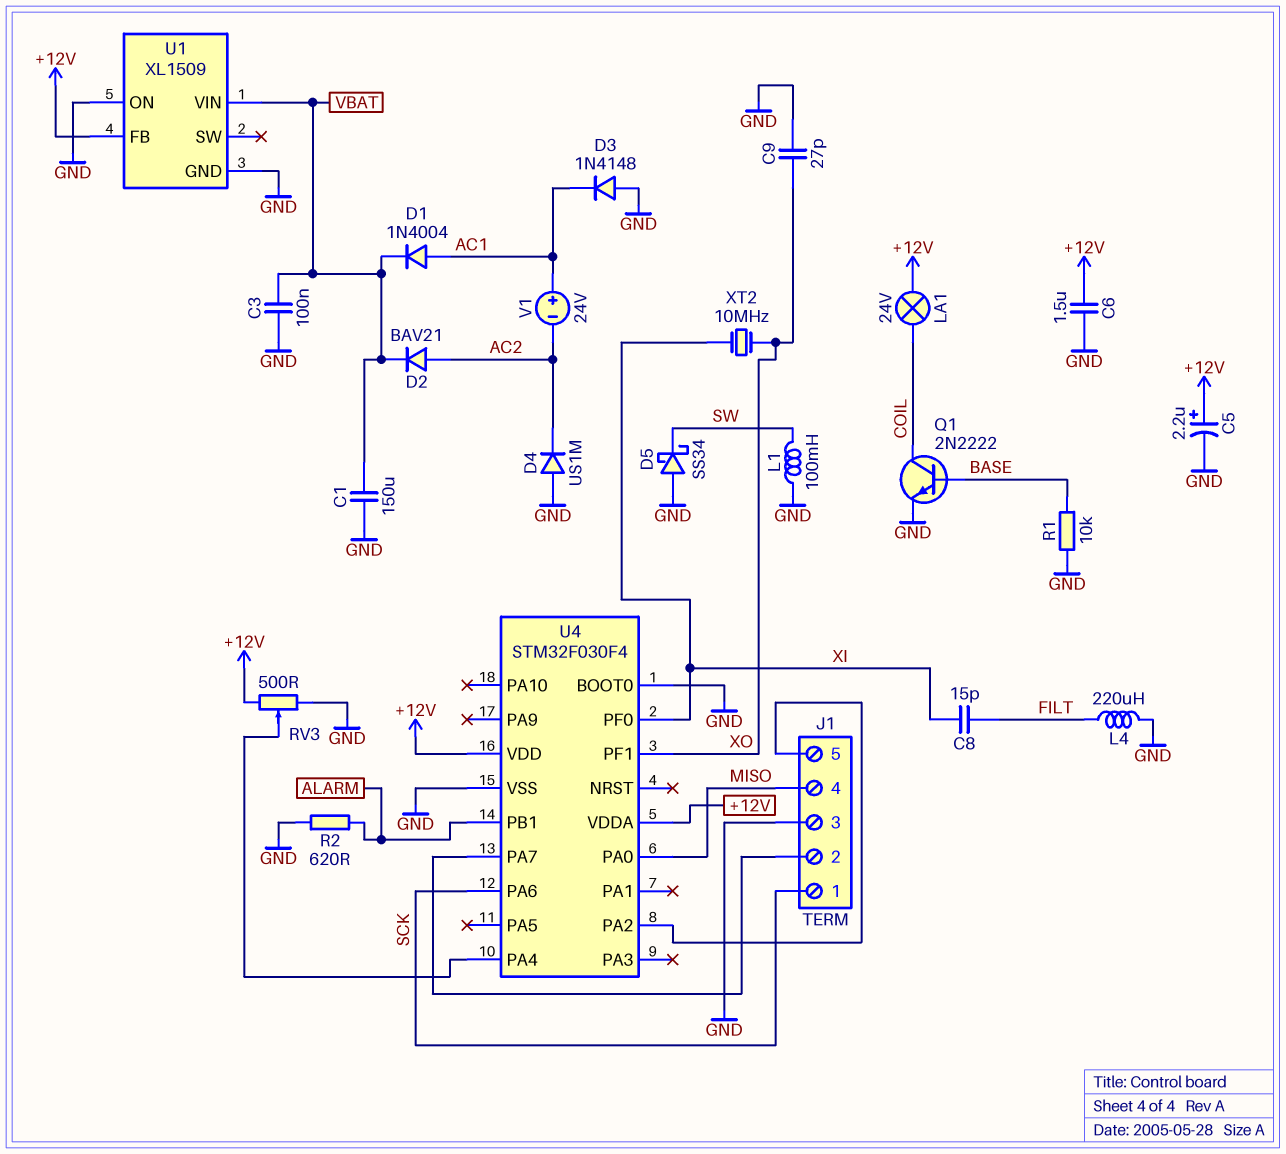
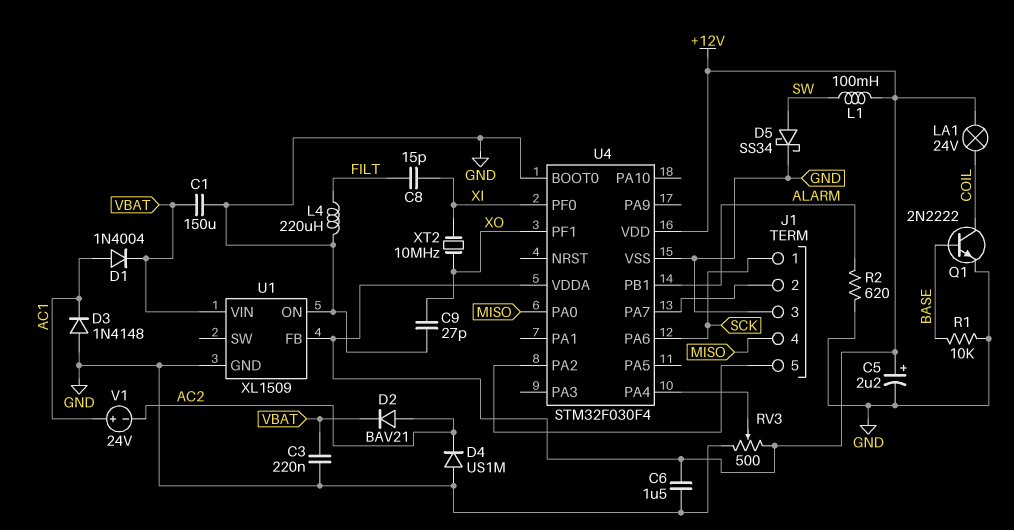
C3: 100nF (GND, VBAT) -> 220nF (GND, VBAT)
D5: schottky SS34 (A GND, K SW) -> schottky SS34 (A SW, K GND)
L1: 100mH (GND, SW) -> 100mH (+12V, SW)

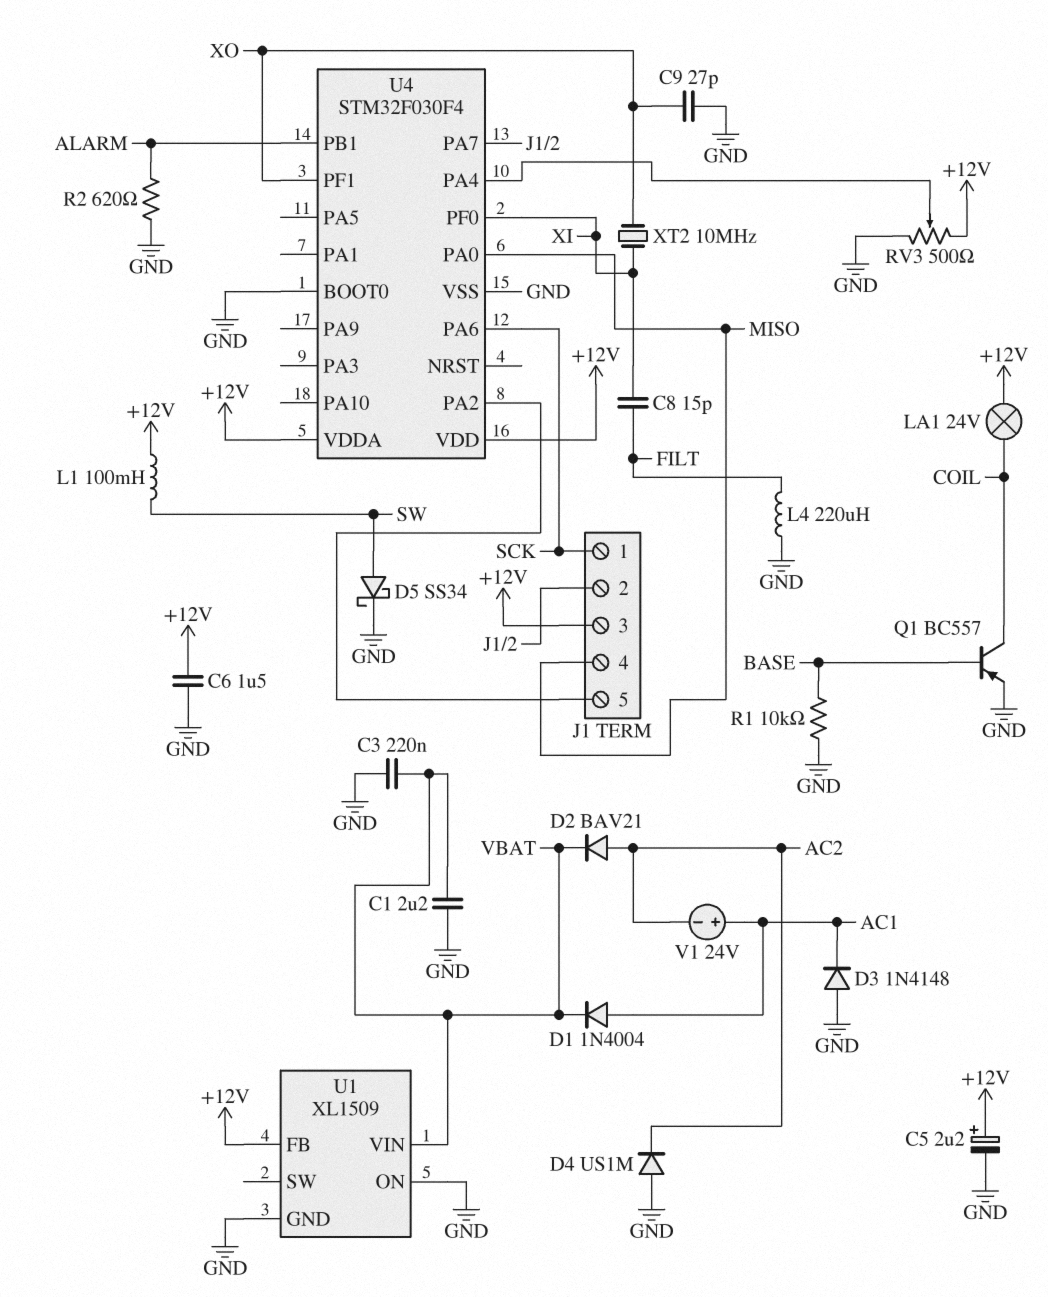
C1: 150uF (GND, VBAT) -> 2.2uF (GND, VBAT)
J1 pin 3: GND -> +12V
Q1: NPN 2N2222 (B BASE, C COIL, E GND) -> PNP BC557 (B BASE, C COIL, E GND)

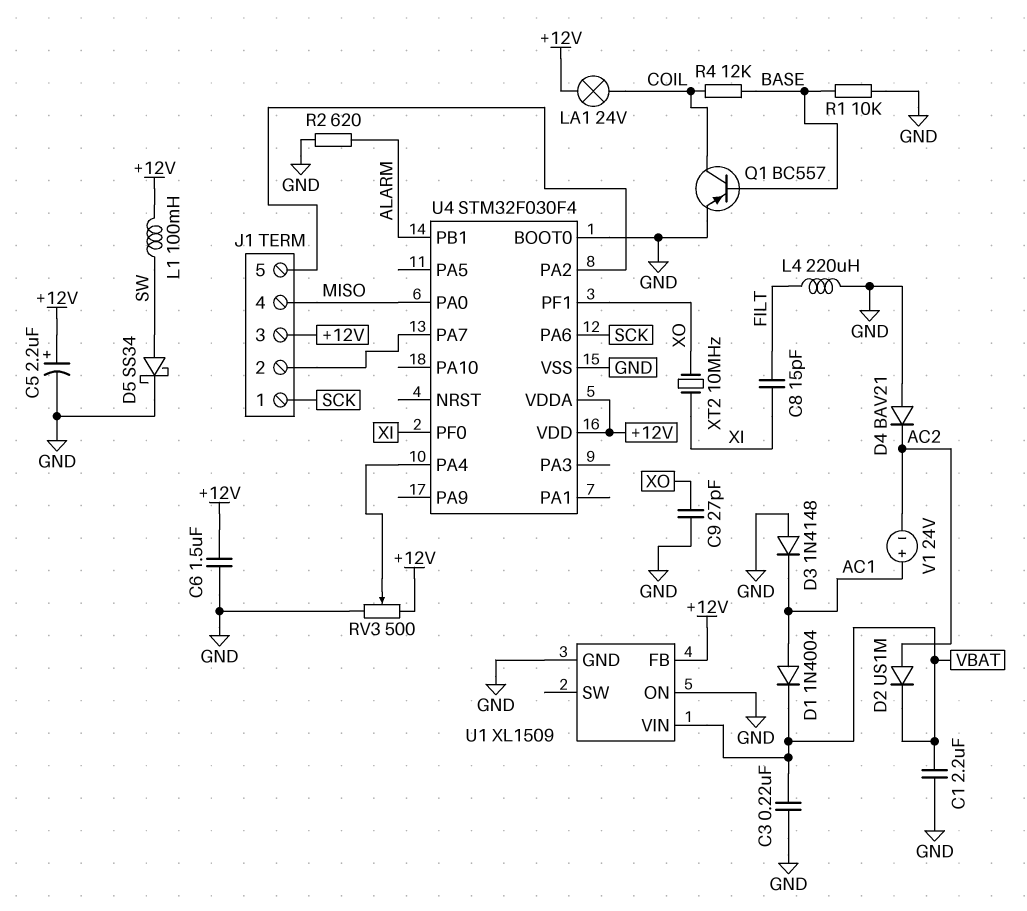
D2: diode BAV21 (A AC2, K VBAT) -> diode US1M (A AC2, K VBAT)
D4: diode US1M (A GND, K AC2) -> diode BAV21 (A GND, K AC2)
R4: none -> 12k (BASE, COIL)

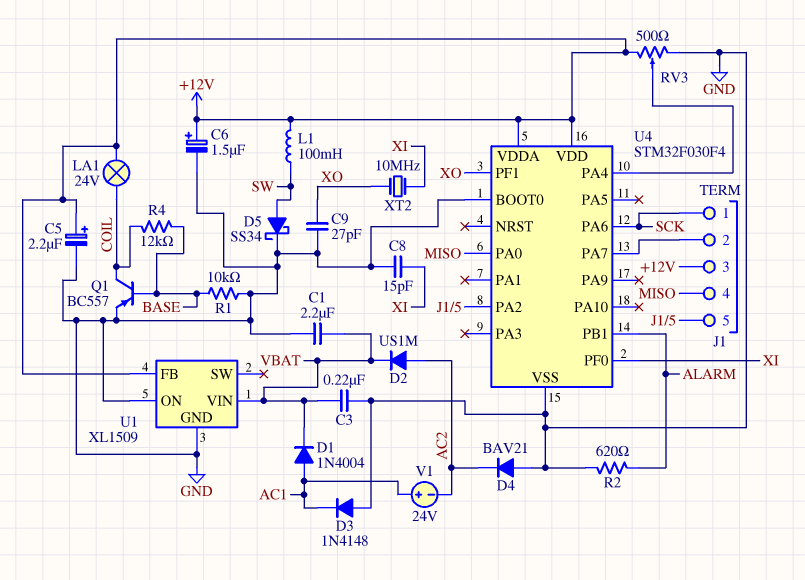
C6: 1.5uF (+12V, GND) -> 1.5uF (plus +12V, minus GND)
C8: 15pF (FILT, XI) -> 15pF (GND, XI)
L4: 220uH (FILT, GND) -> none

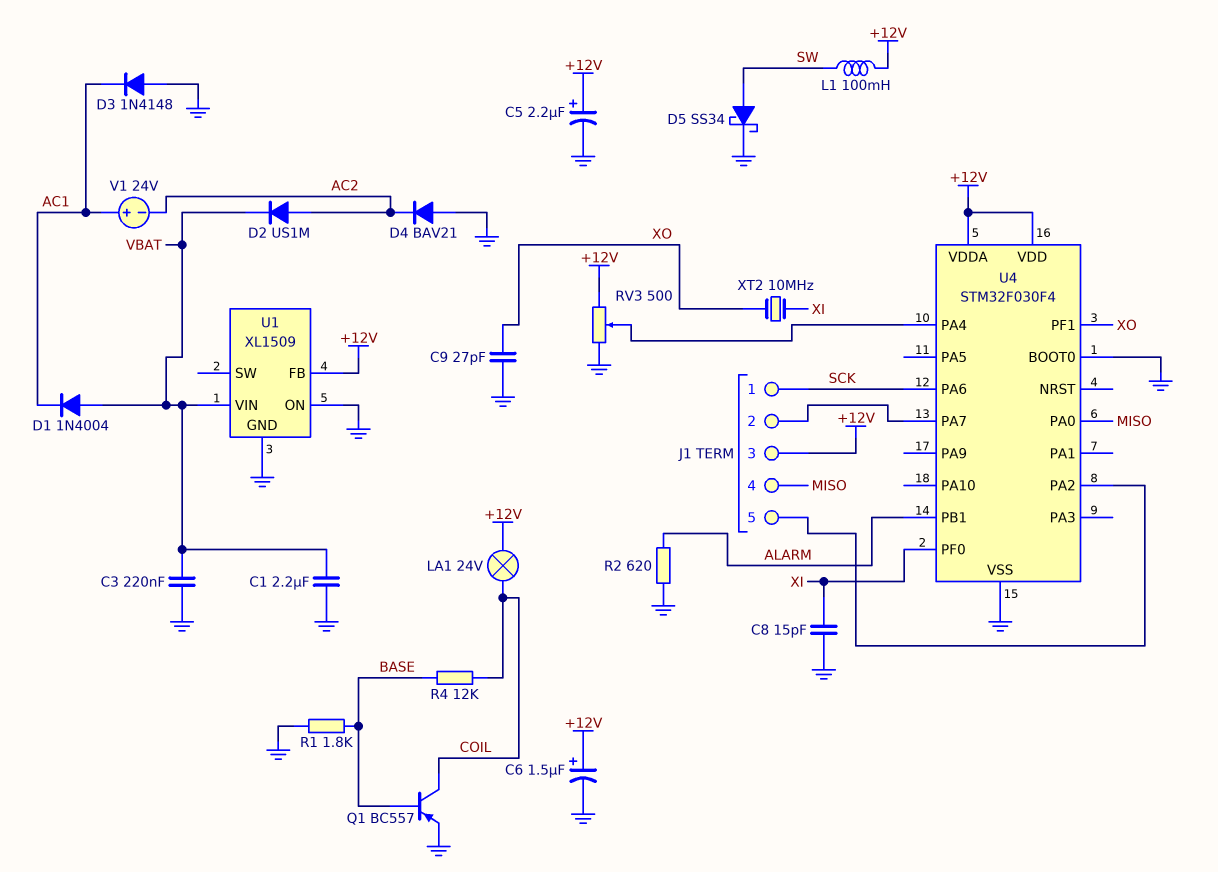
D1: diode 1N4004 (A AC1, K VBAT) -> diode 1N4004 (A VBAT, K AC1)
R1: 10k (BASE, GND) -> 1.8k (BASE, GND)

